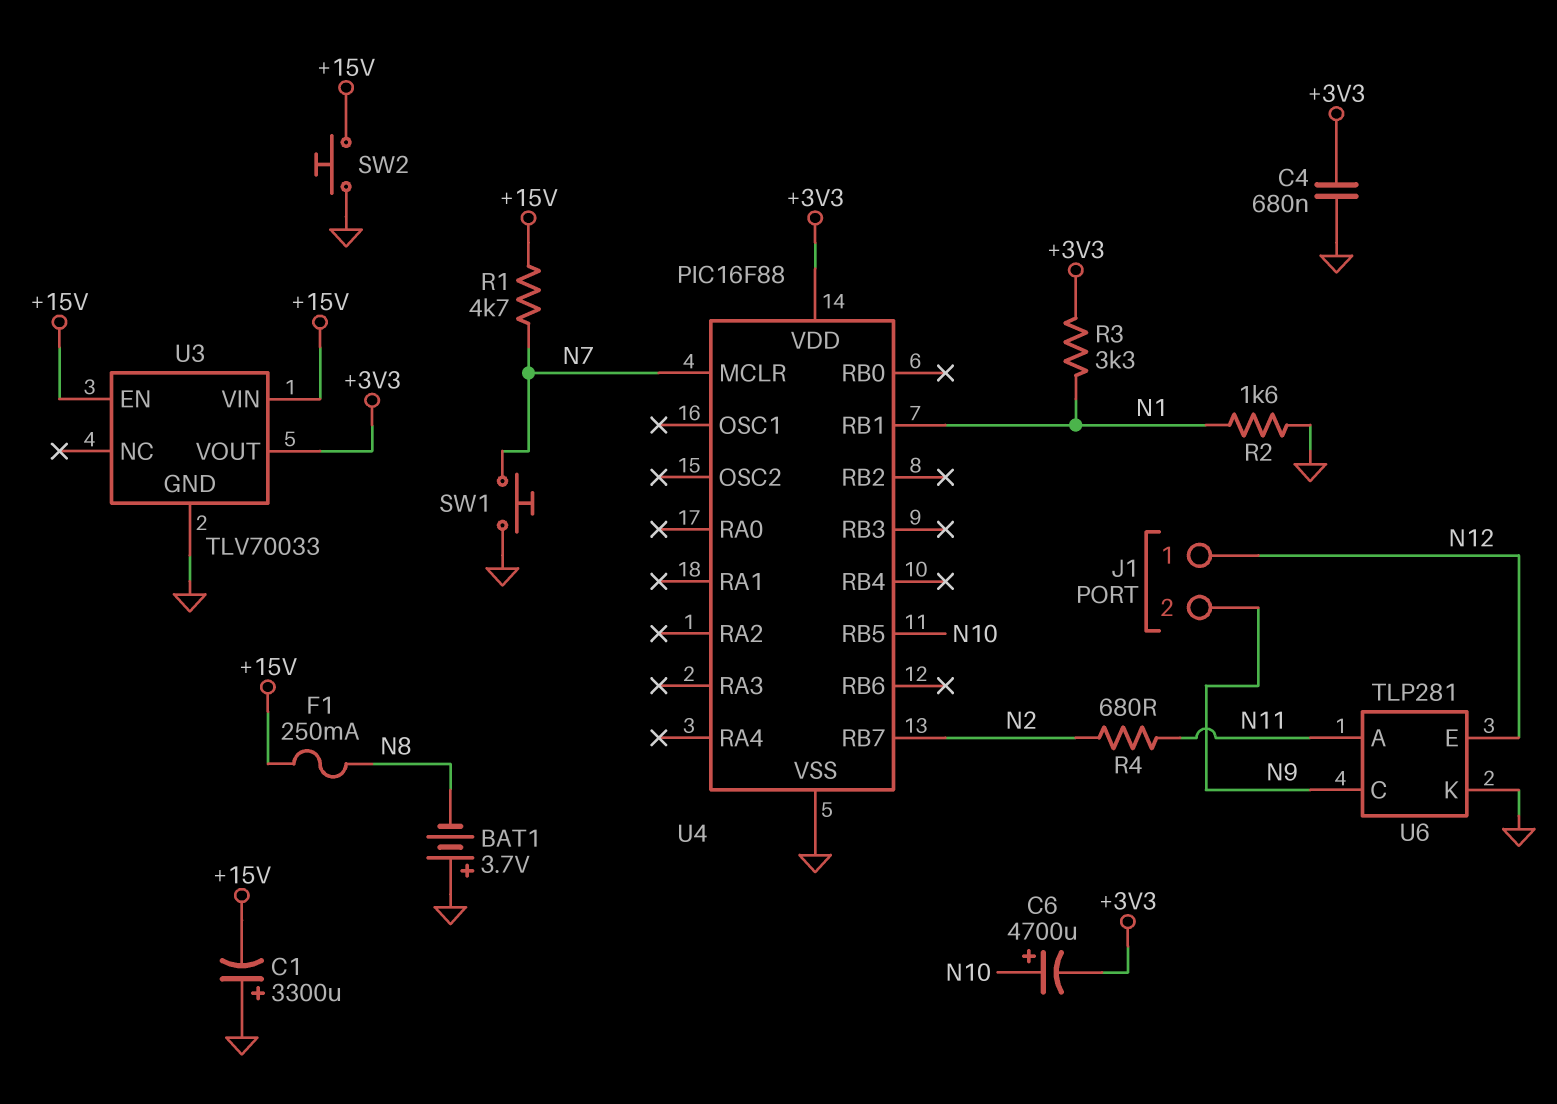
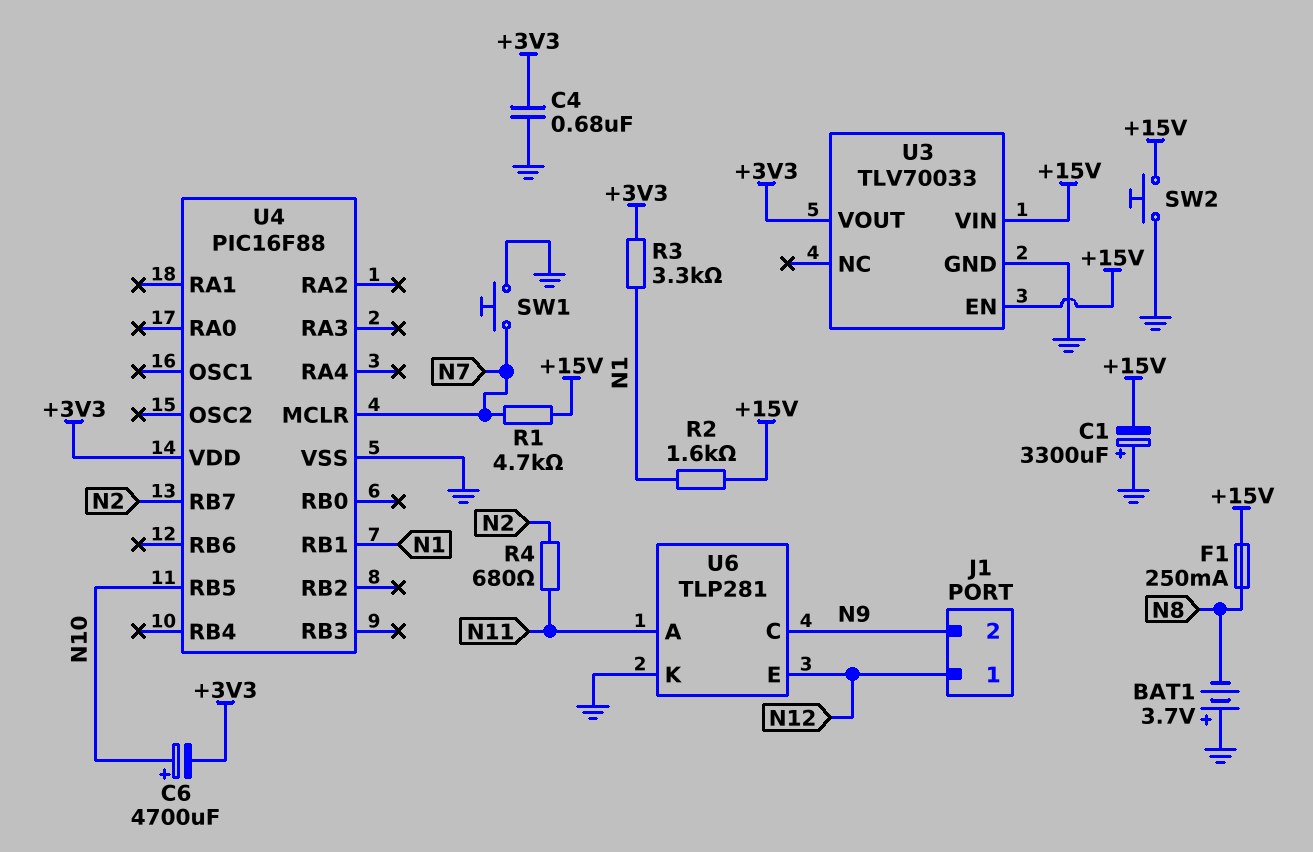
R2: 1.6k (GND, N1) -> 1.6k (+15V, N1)

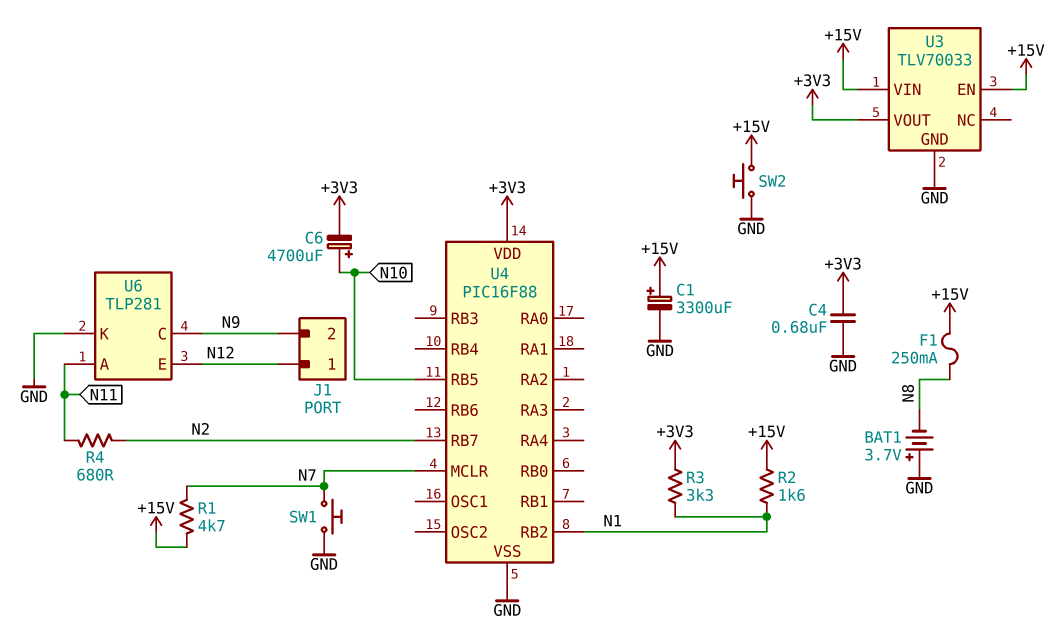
C1: 3300uF (plus GND, minus +15V) -> 3300uF (plus +15V, minus GND)
U4 pin RB1: N1 -> none
U4 pin RB2: none -> N1

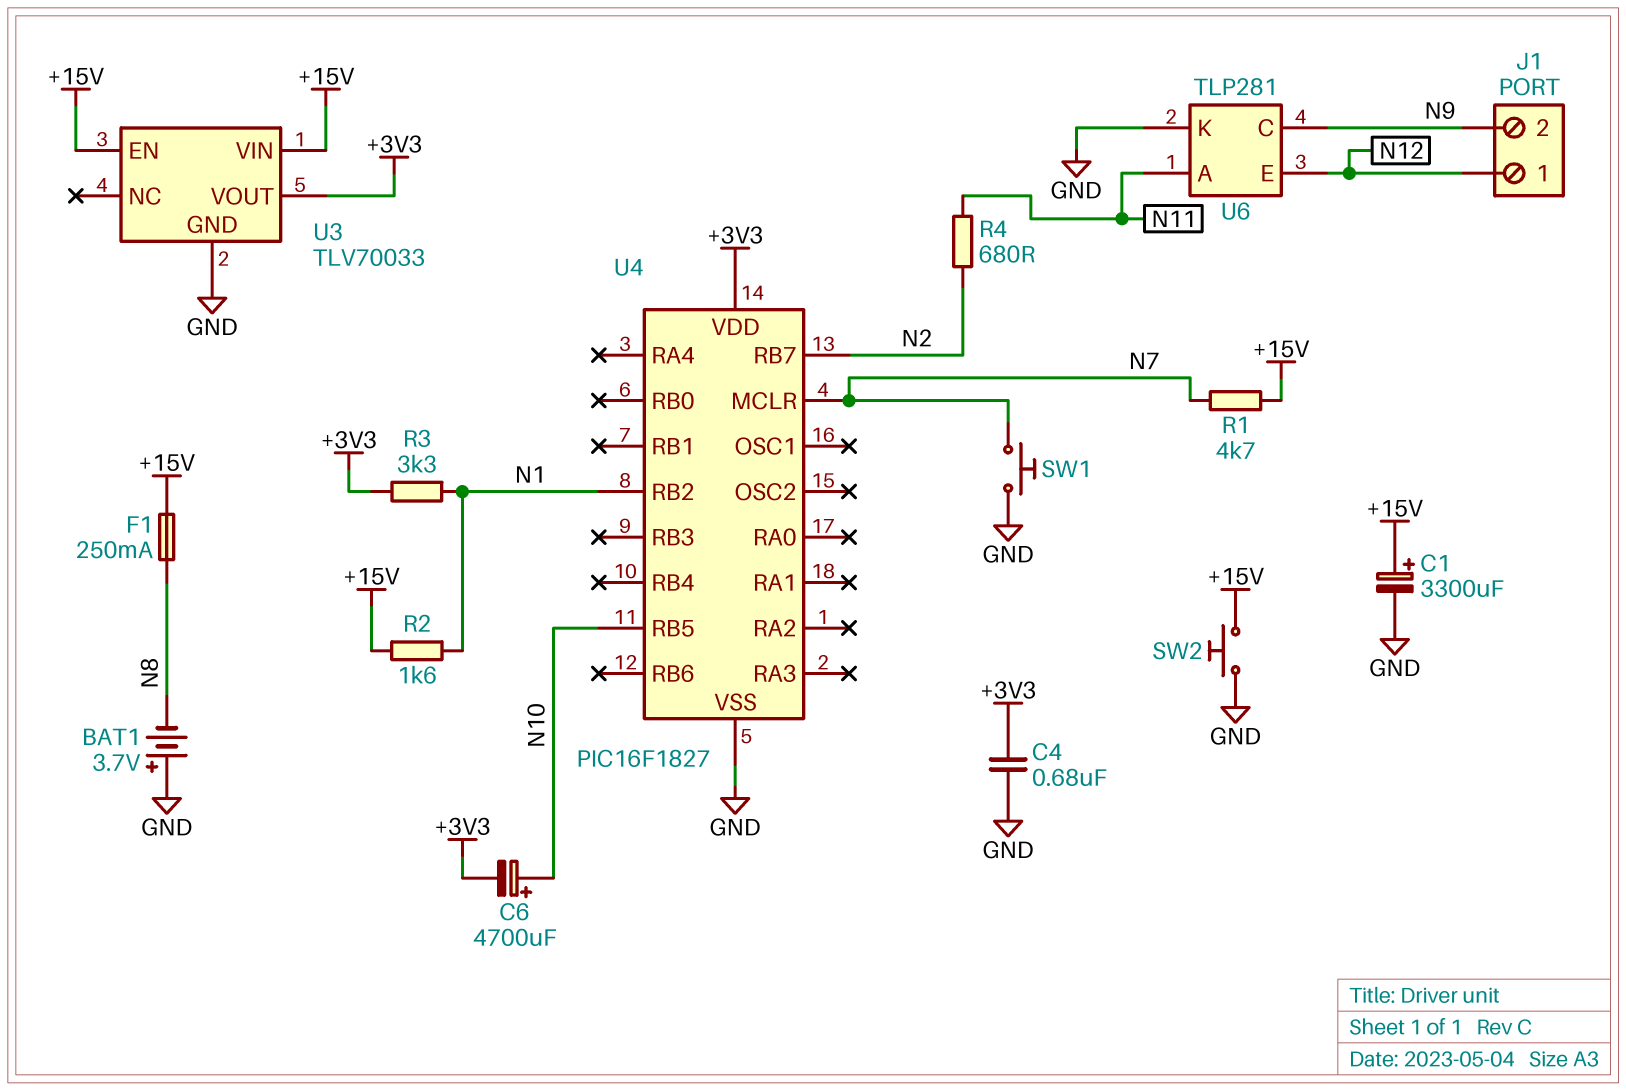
U4: PIC16F88 -> PIC16F1827

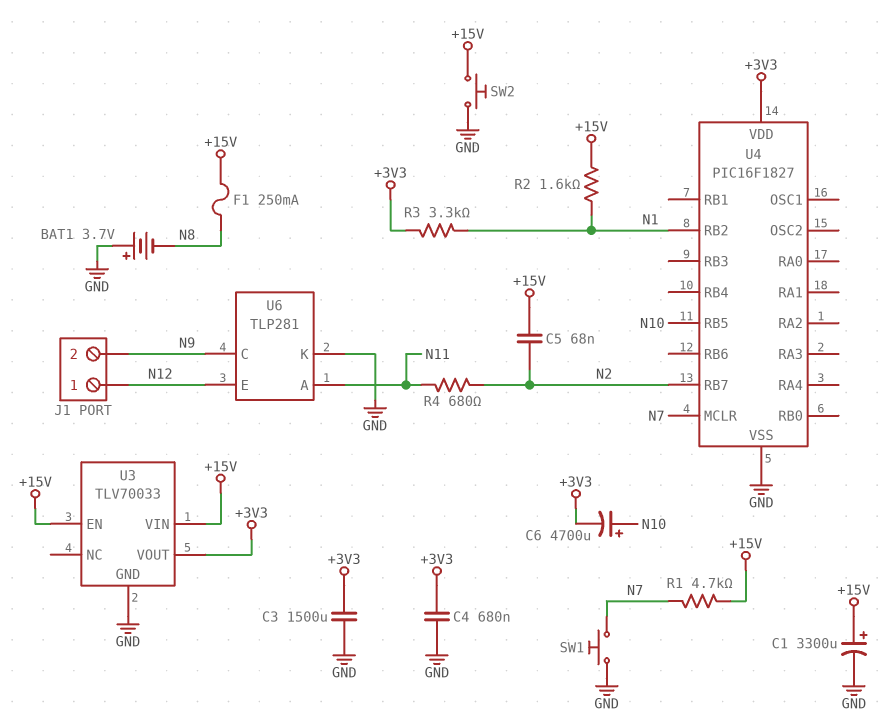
C3: none -> 1500uF (+3V3, GND)
C5: none -> 68nF (+15V, N2)

